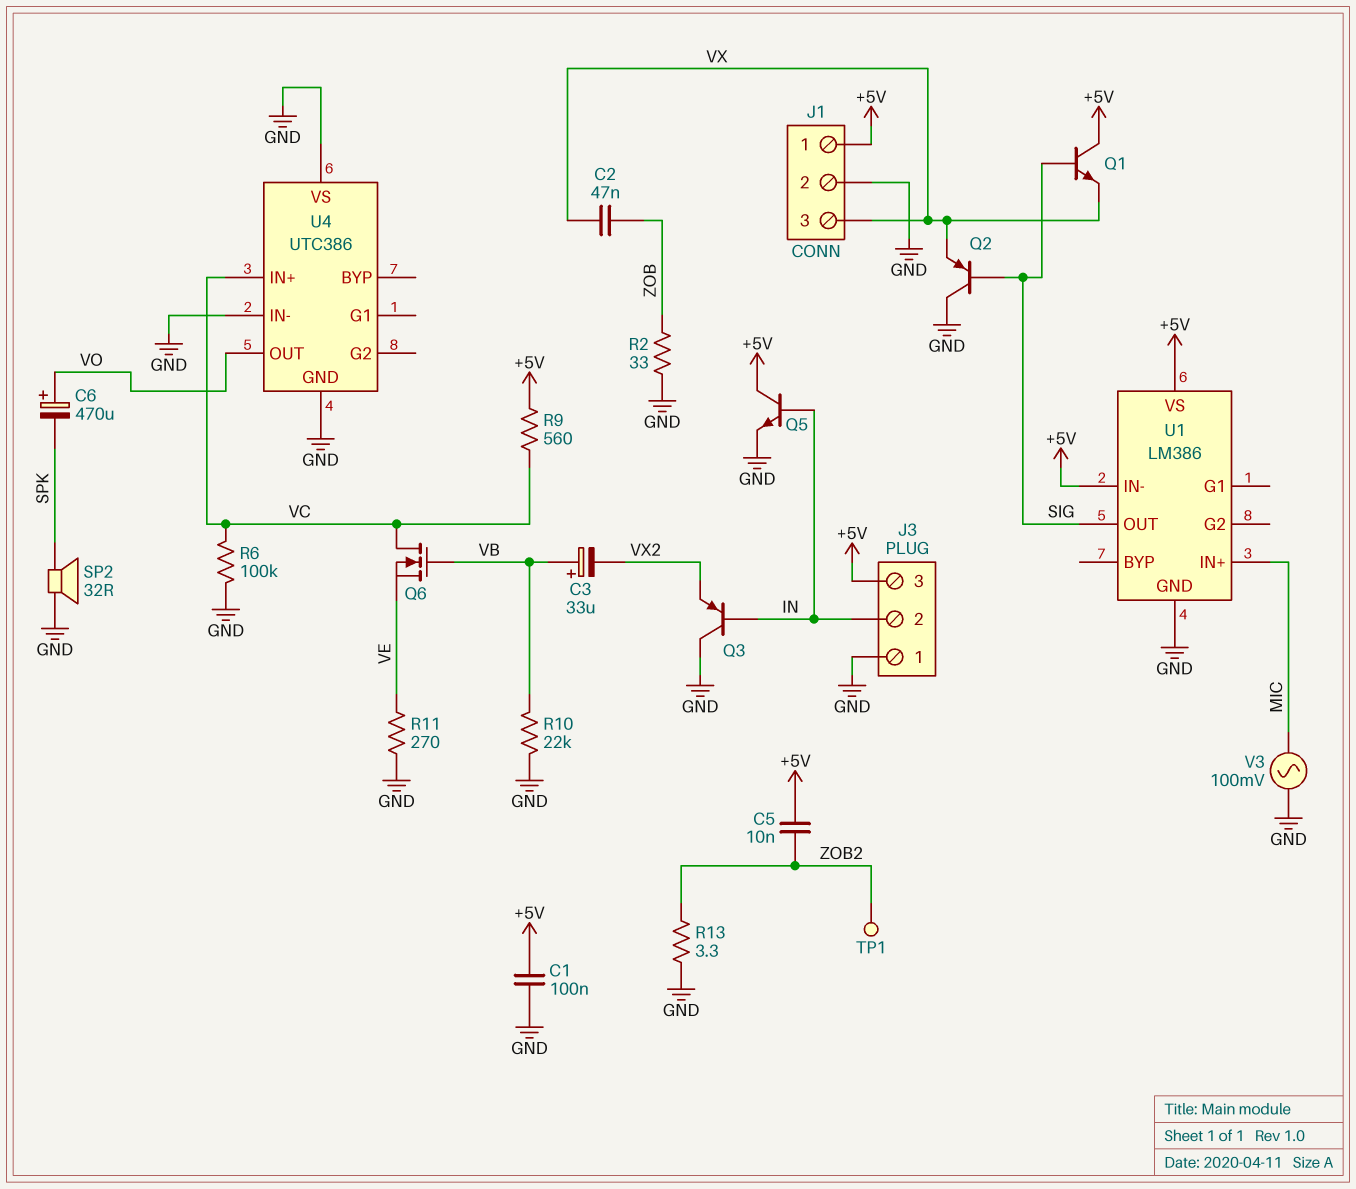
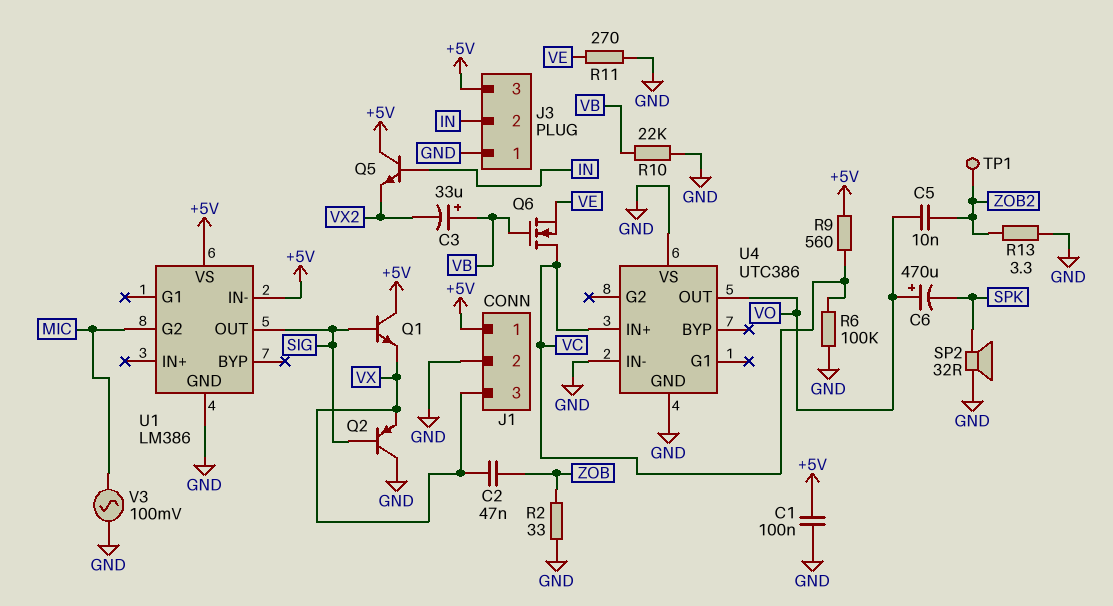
C5: 10nF (+5V, ZOB2) -> 10nF (VO, ZOB2)
Q3: PNP (B IN, C GND, E VX2) -> none
Q5: NPN (B IN, C +5V, E GND) -> NPN (B IN, C +5V, E VX2)
U1 pin G2: none -> MIC
U1 pin IN+: MIC -> none

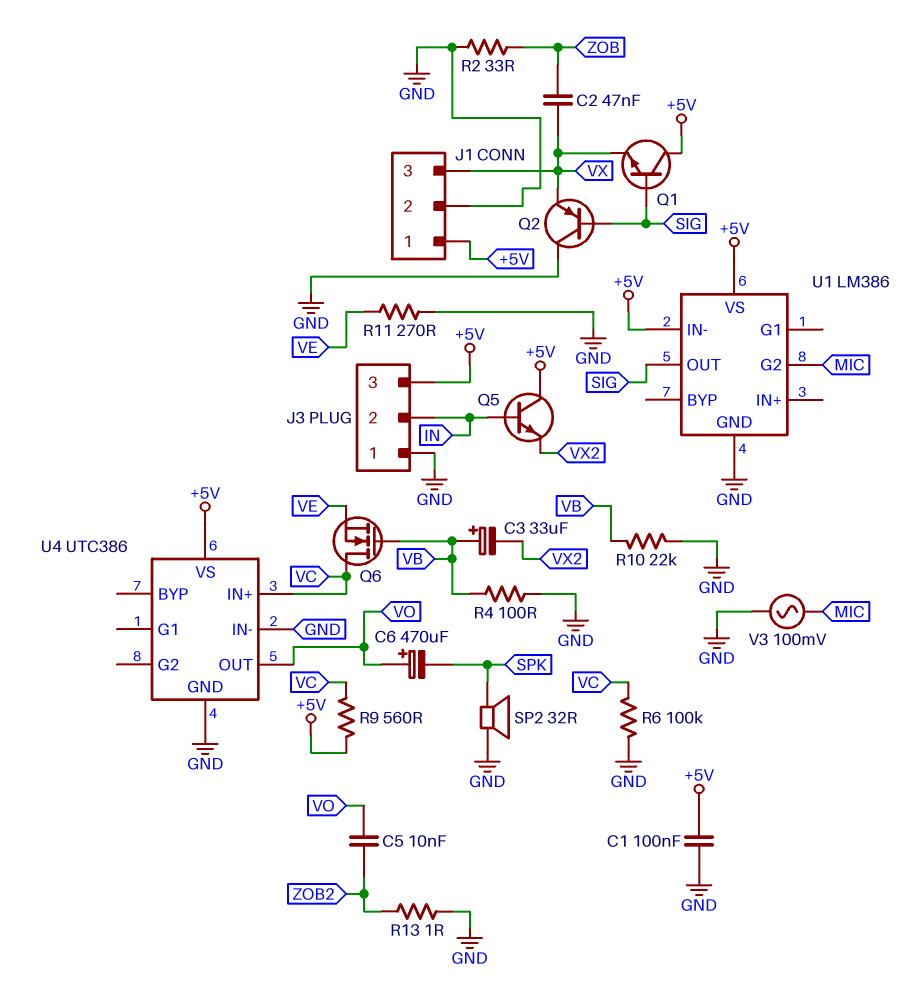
R4: none -> 100 (GND, VB)
R13: 3.3 (GND, ZOB2) -> 1 (GND, ZOB2)
TP1: test point (ZOB2) -> none
U4 pin VS: GND -> +5V

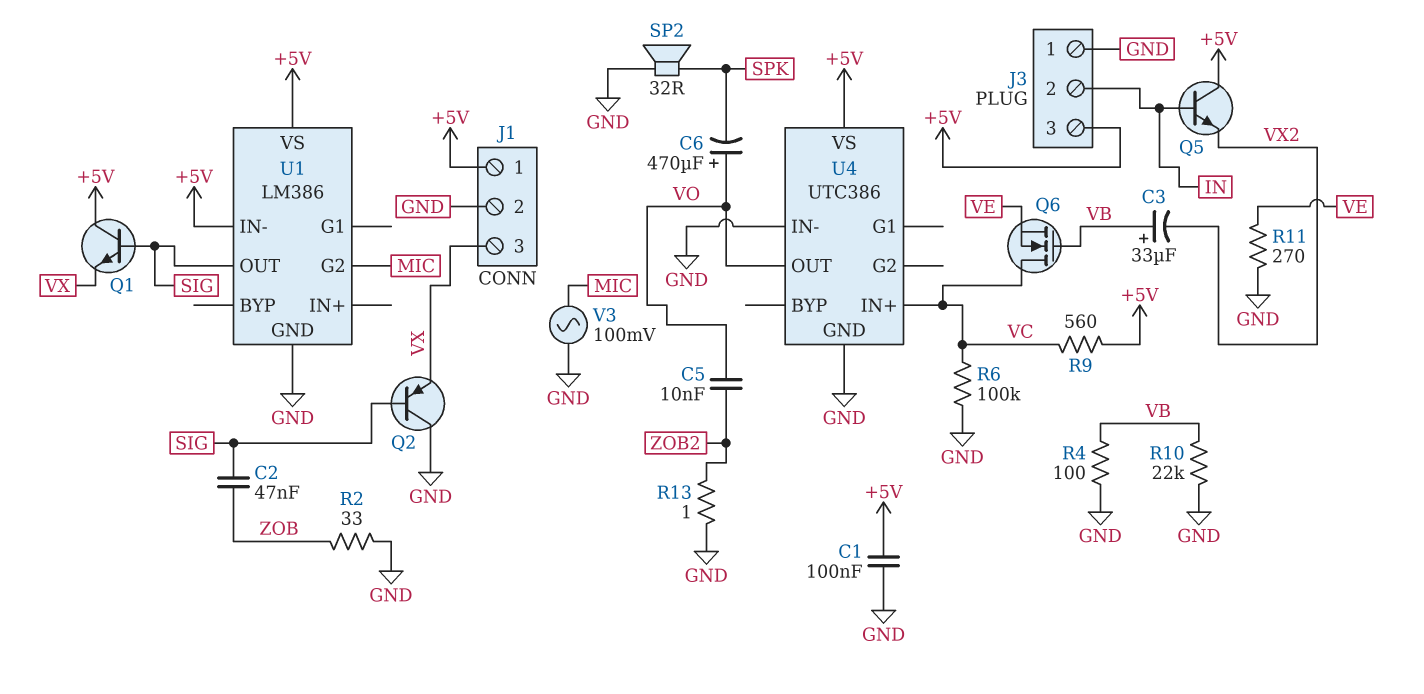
C2: 47nF (VX, ZOB) -> 47nF (SIG, ZOB)

